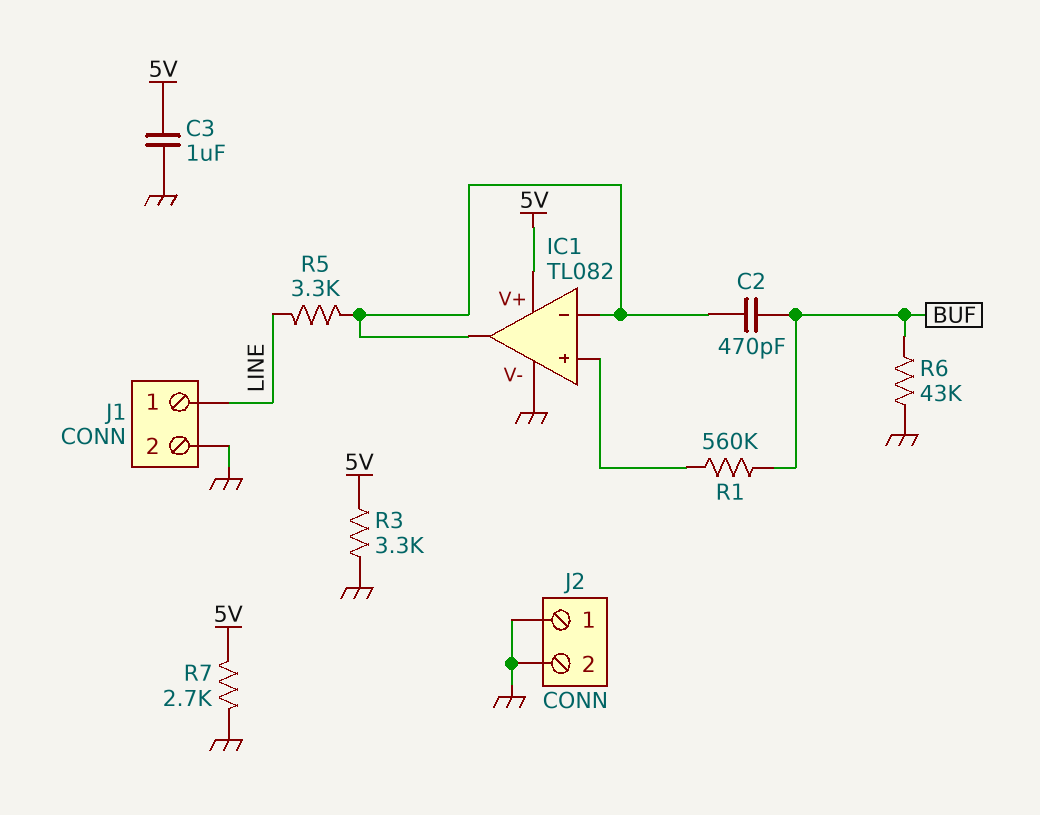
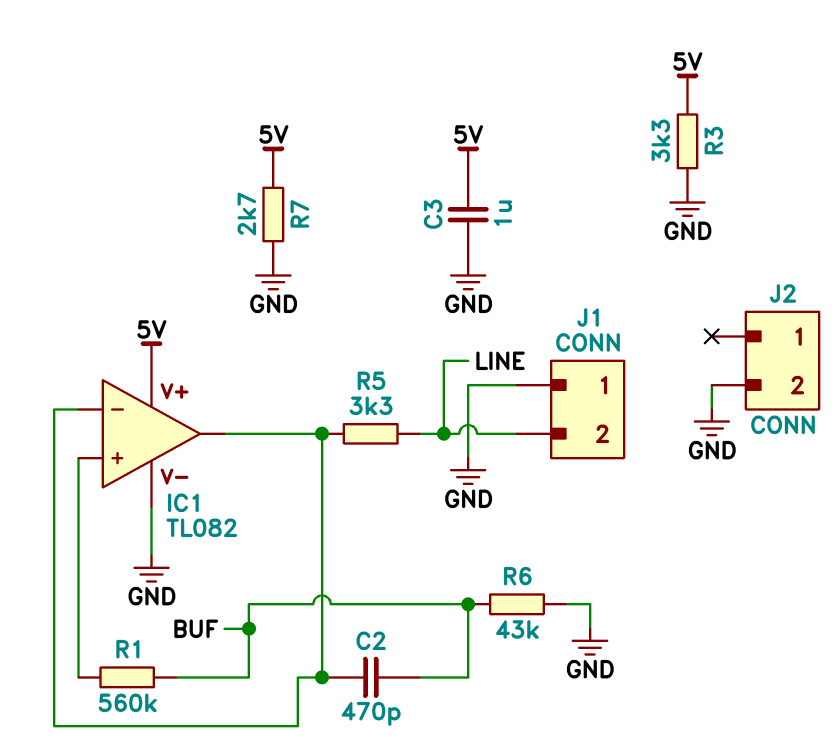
J1 pin 1: LINE -> GND
J1 pin 2: GND -> LINE
J2 pin 1: GND -> none

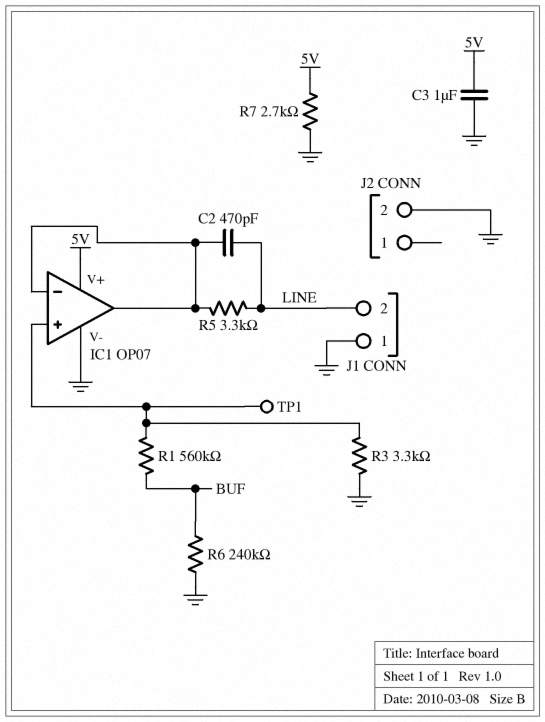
C2: 470pF (BUF, IC1/in-) -> 470pF (IC1/in-, LINE)
IC1: TL082 -> OP07
R3: 3.3k (5V, GND) -> 3.3k (GND, IC1/in+)
R6: 43k (BUF, GND) -> 240k (BUF, GND)
TP1: none -> test point (IC1/in+)

